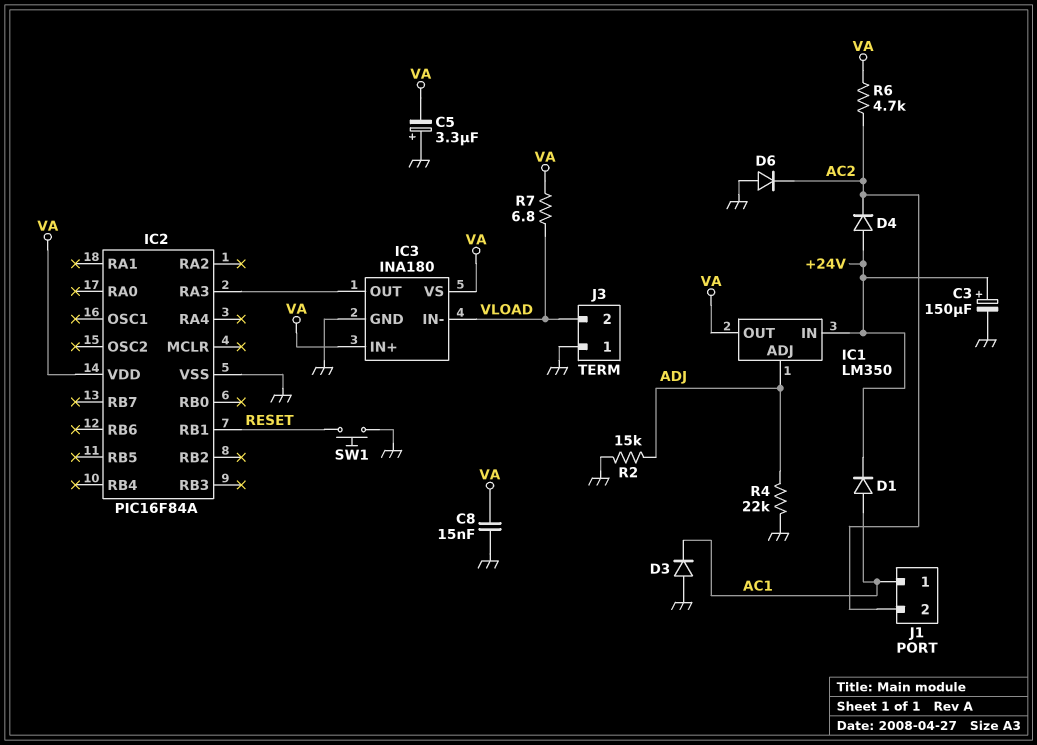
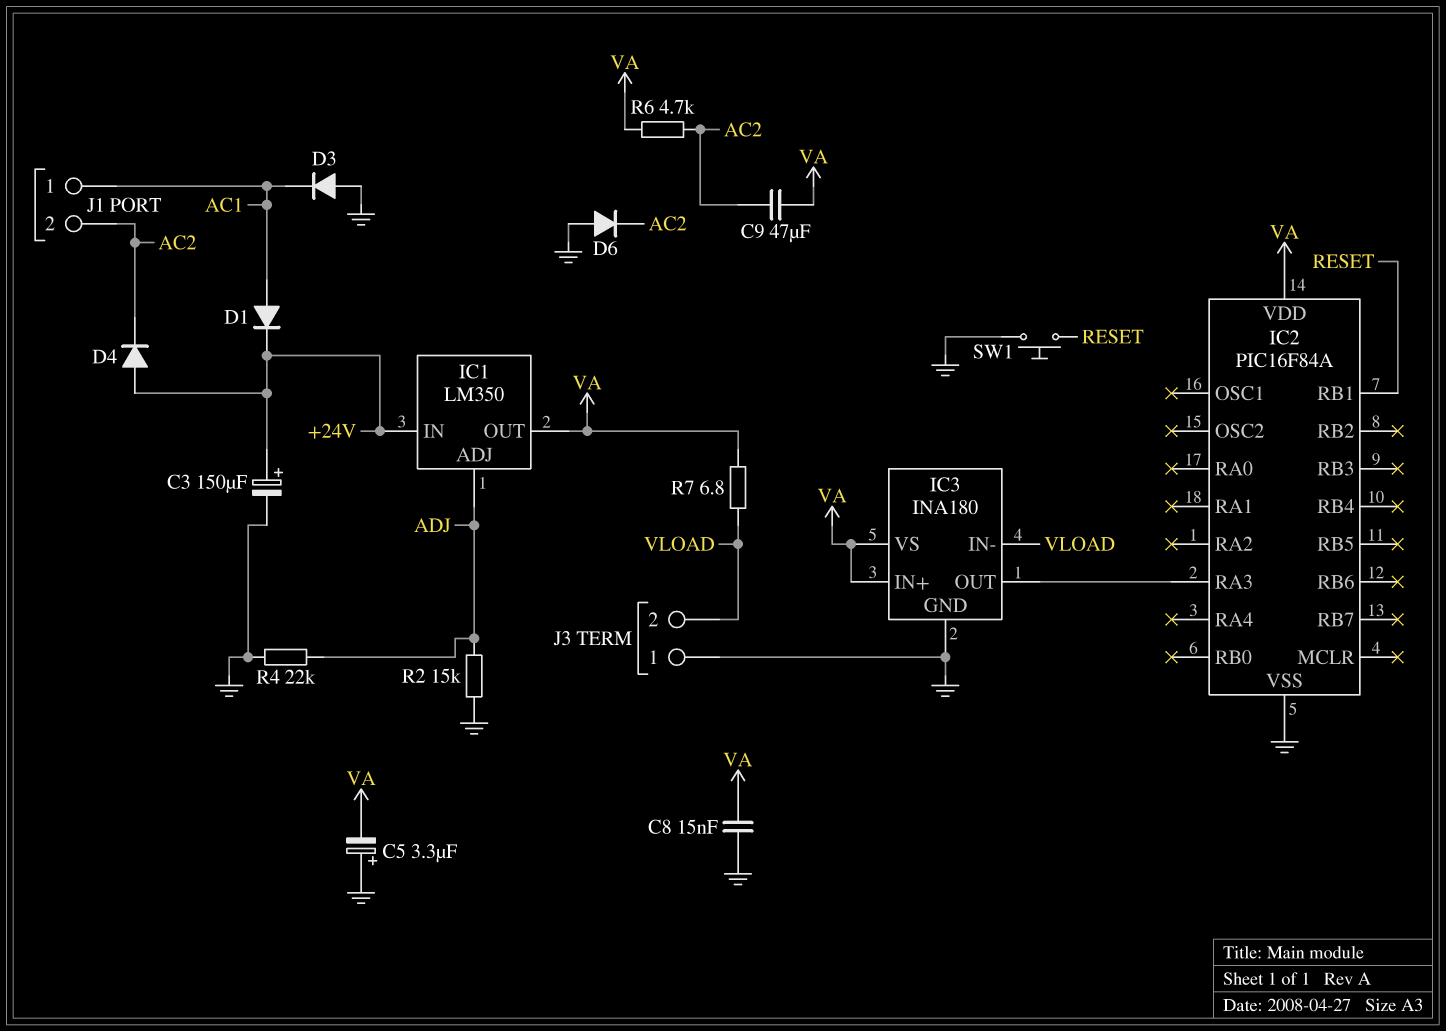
C9: none -> 47uF (AC2, VA)

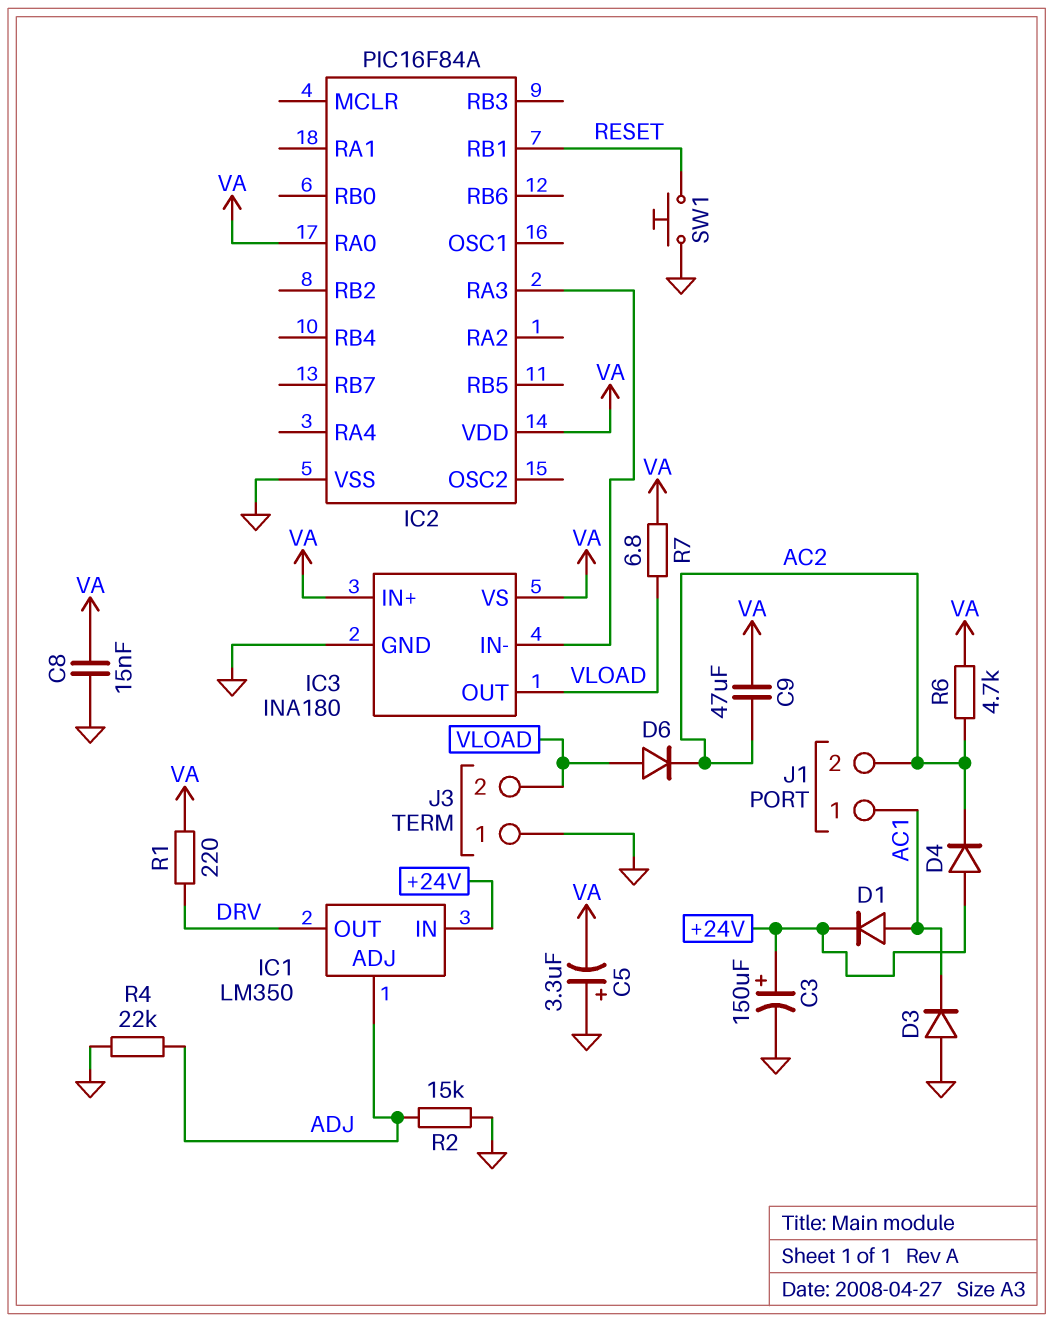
D6: diode (A GND, K AC2) -> diode (A VLOAD, K AC2)
IC1 pin OUT: VA -> DRV
IC2 pin RA0: none -> VA
IC3 pin IN-: VLOAD -> IC2/RA3
IC3 pin OUT: IC2/RA3 -> VLOAD
R1: none -> 220 (DRV, VA)

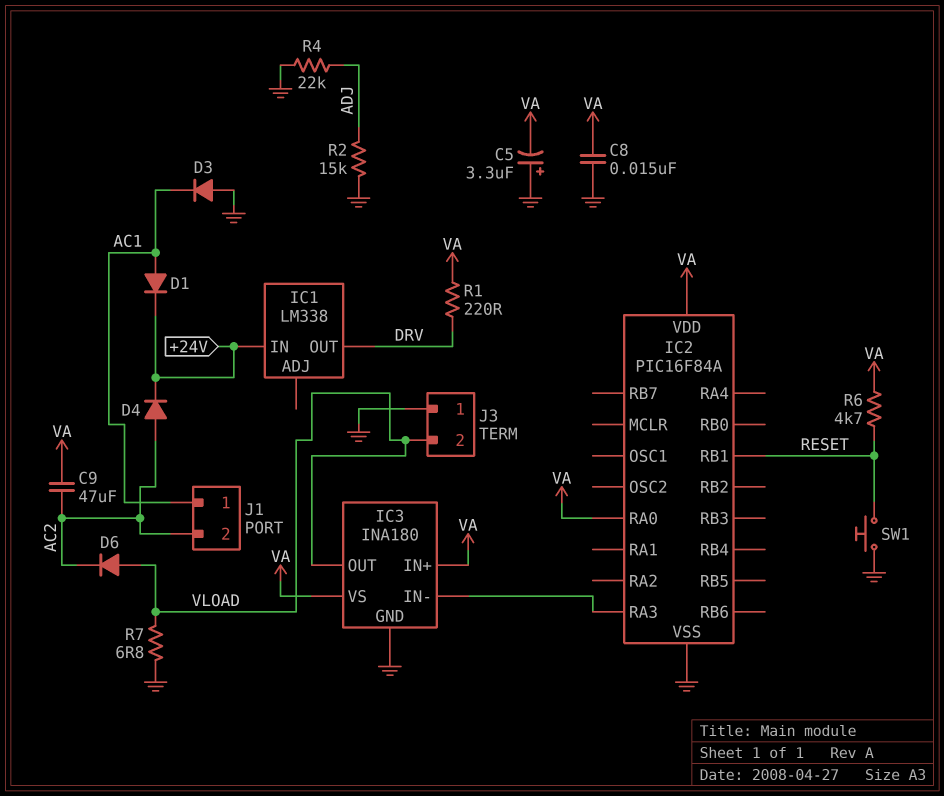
C3: 150uF (plus +24V, minus GND) -> none
D4: diode (A +24V, K AC2) -> diode (A AC2, K +24V)
IC1: LM350 -> LM338
IC1 pin ADJ: ADJ -> none
R6: 4.7k (AC2, VA) -> 4.7k (RESET, VA)
R7: 6.8 (VA, VLOAD) -> 6.8 (GND, VLOAD)

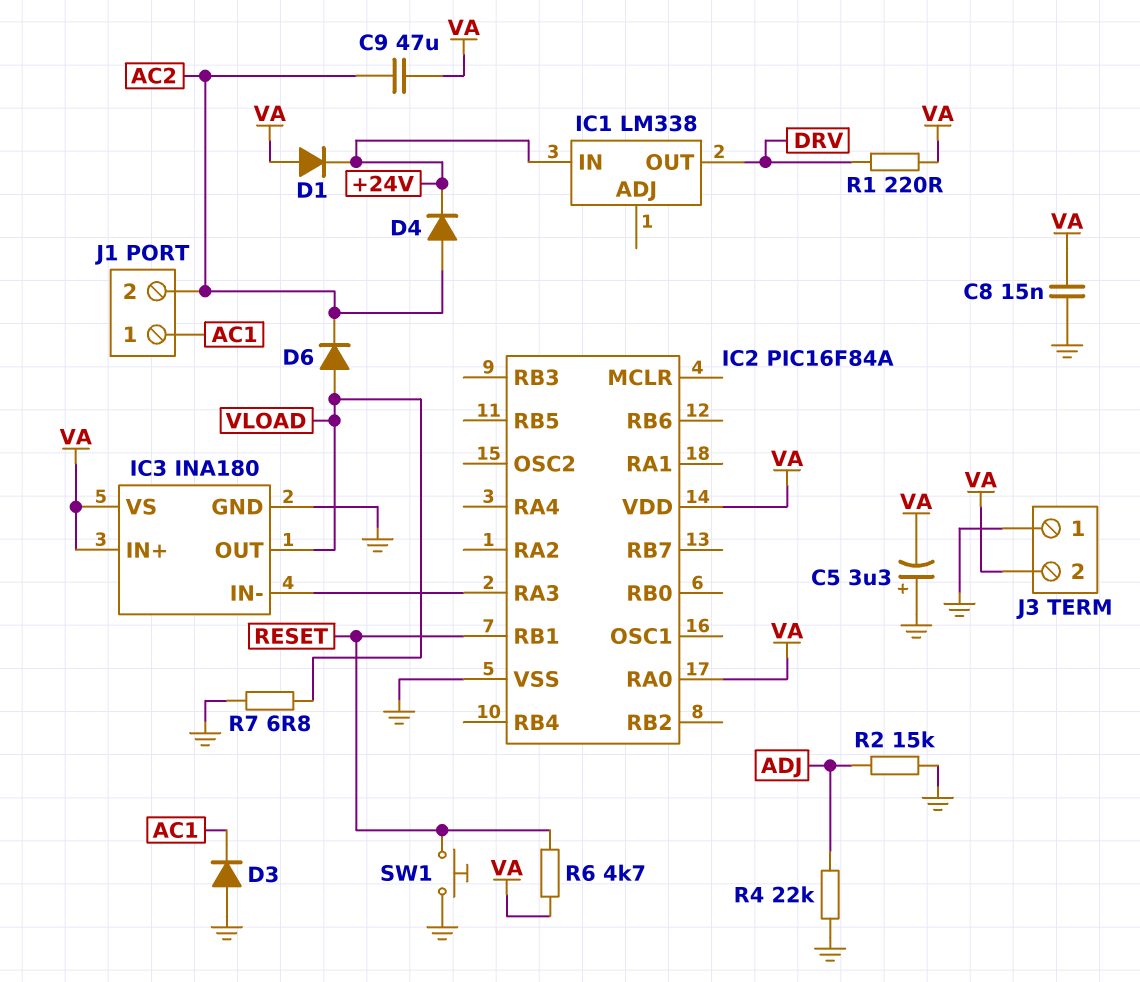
D1: diode (A AC1, K +24V) -> diode (A VA, K +24V)
J3 pin 2: VLOAD -> VA

